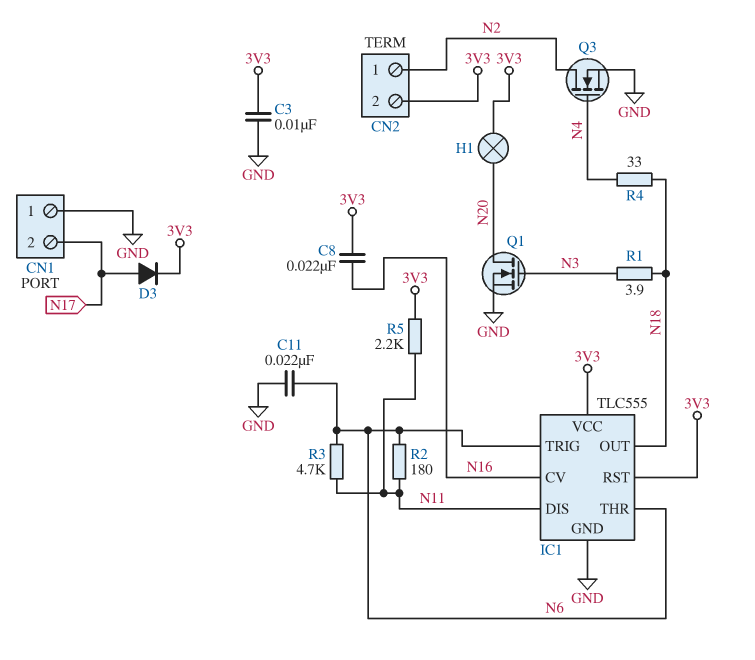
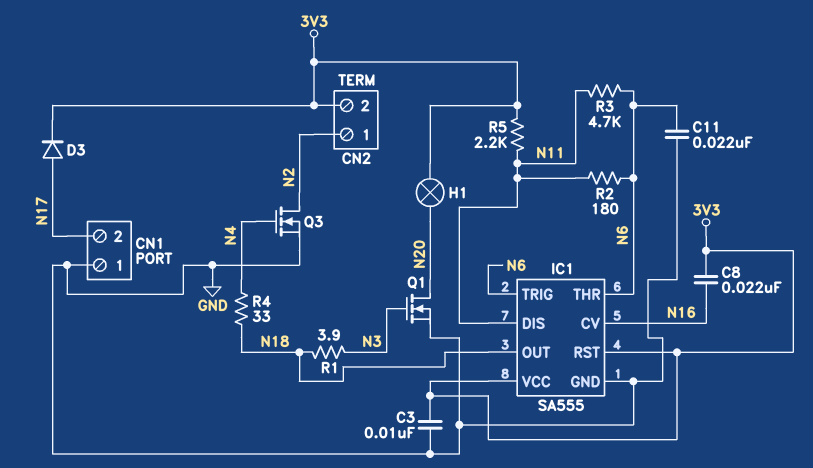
IC1: TLC555 -> SA555

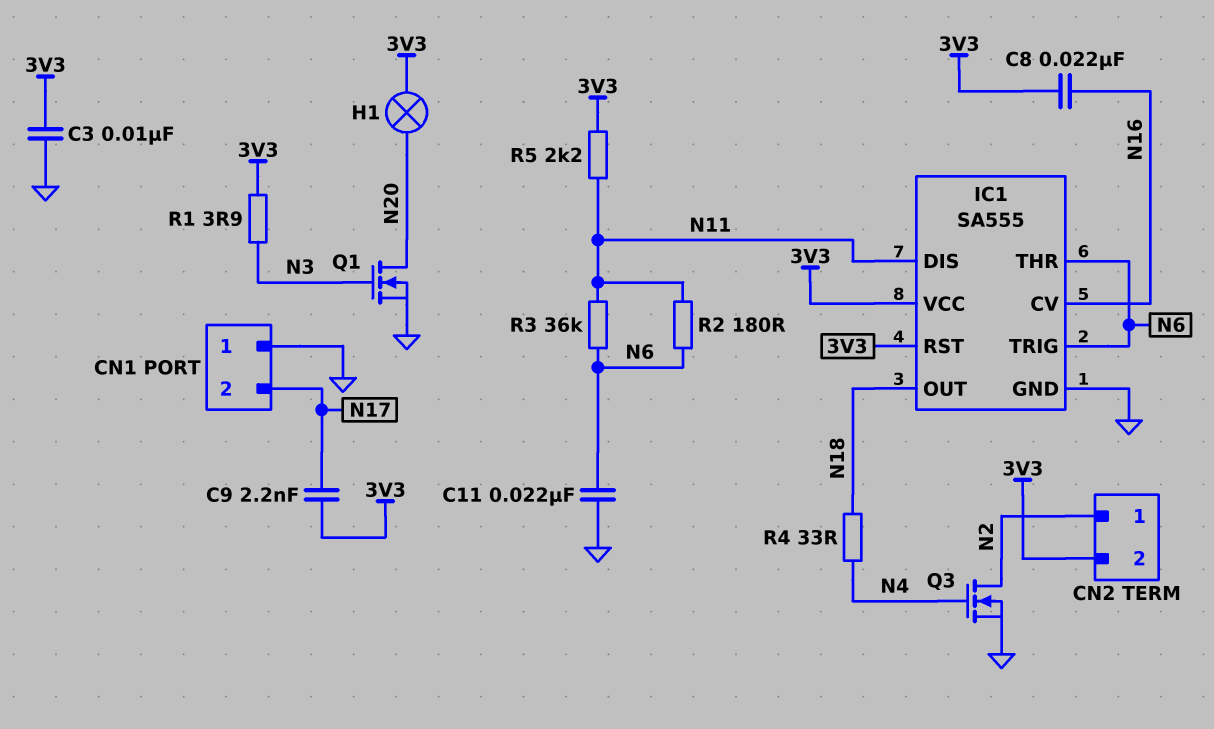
C9: none -> 2.2nF (3V3, N17)
D3: diode (A N17, K 3V3) -> none
R1: 3.9 (N3, N18) -> 3.9 (3V3, N3)
R3: 4.7k (N6, N11) -> 36k (N6, N11)

